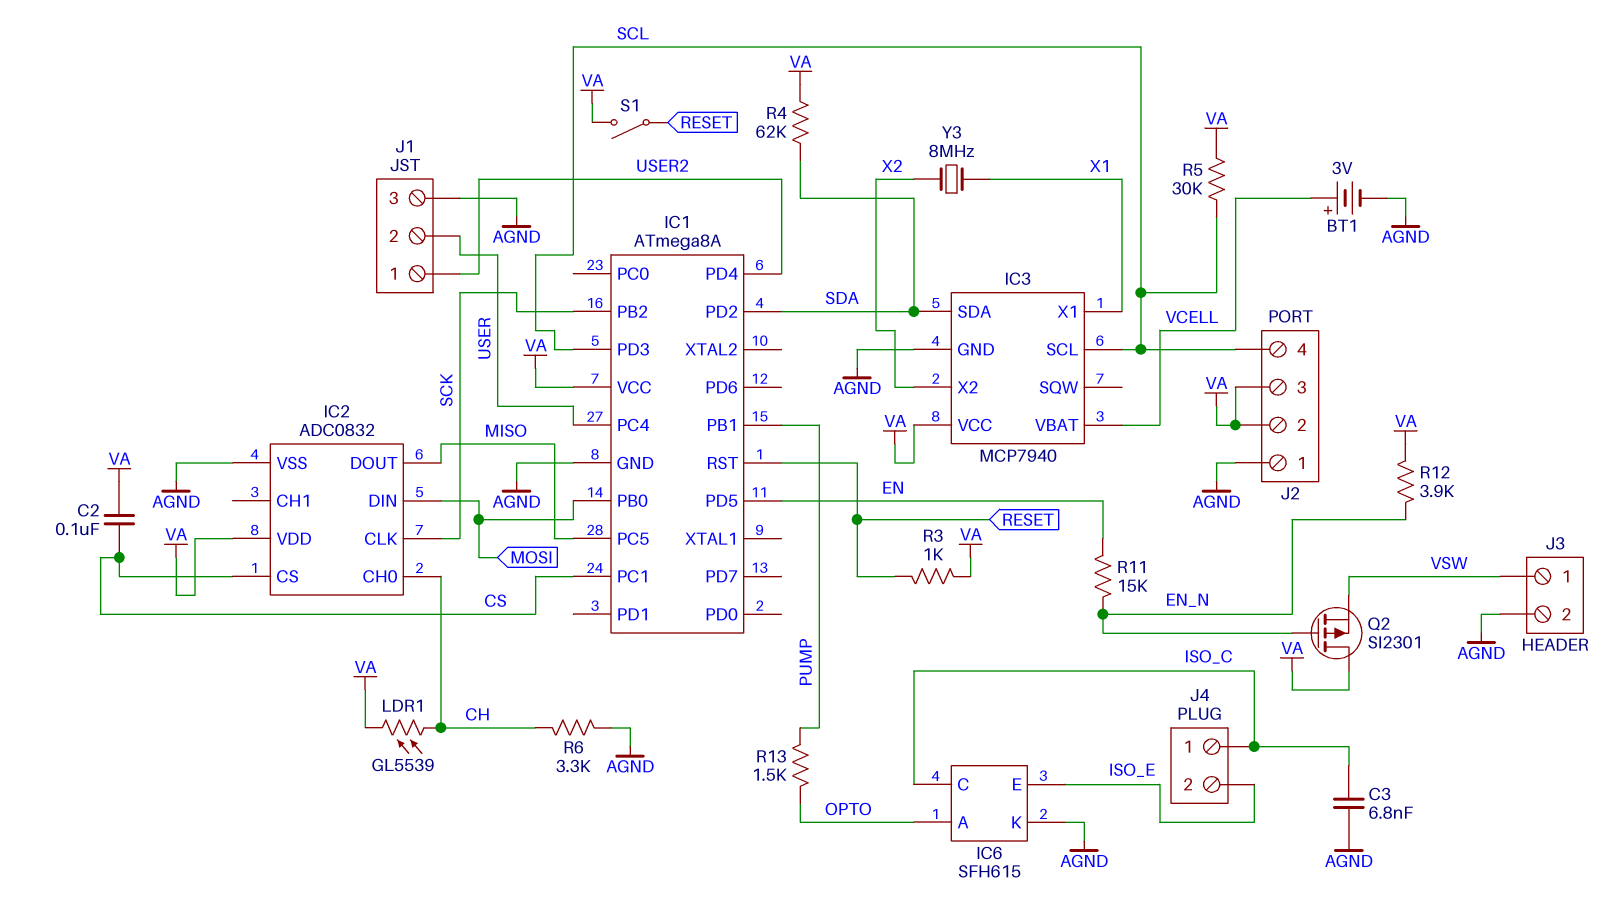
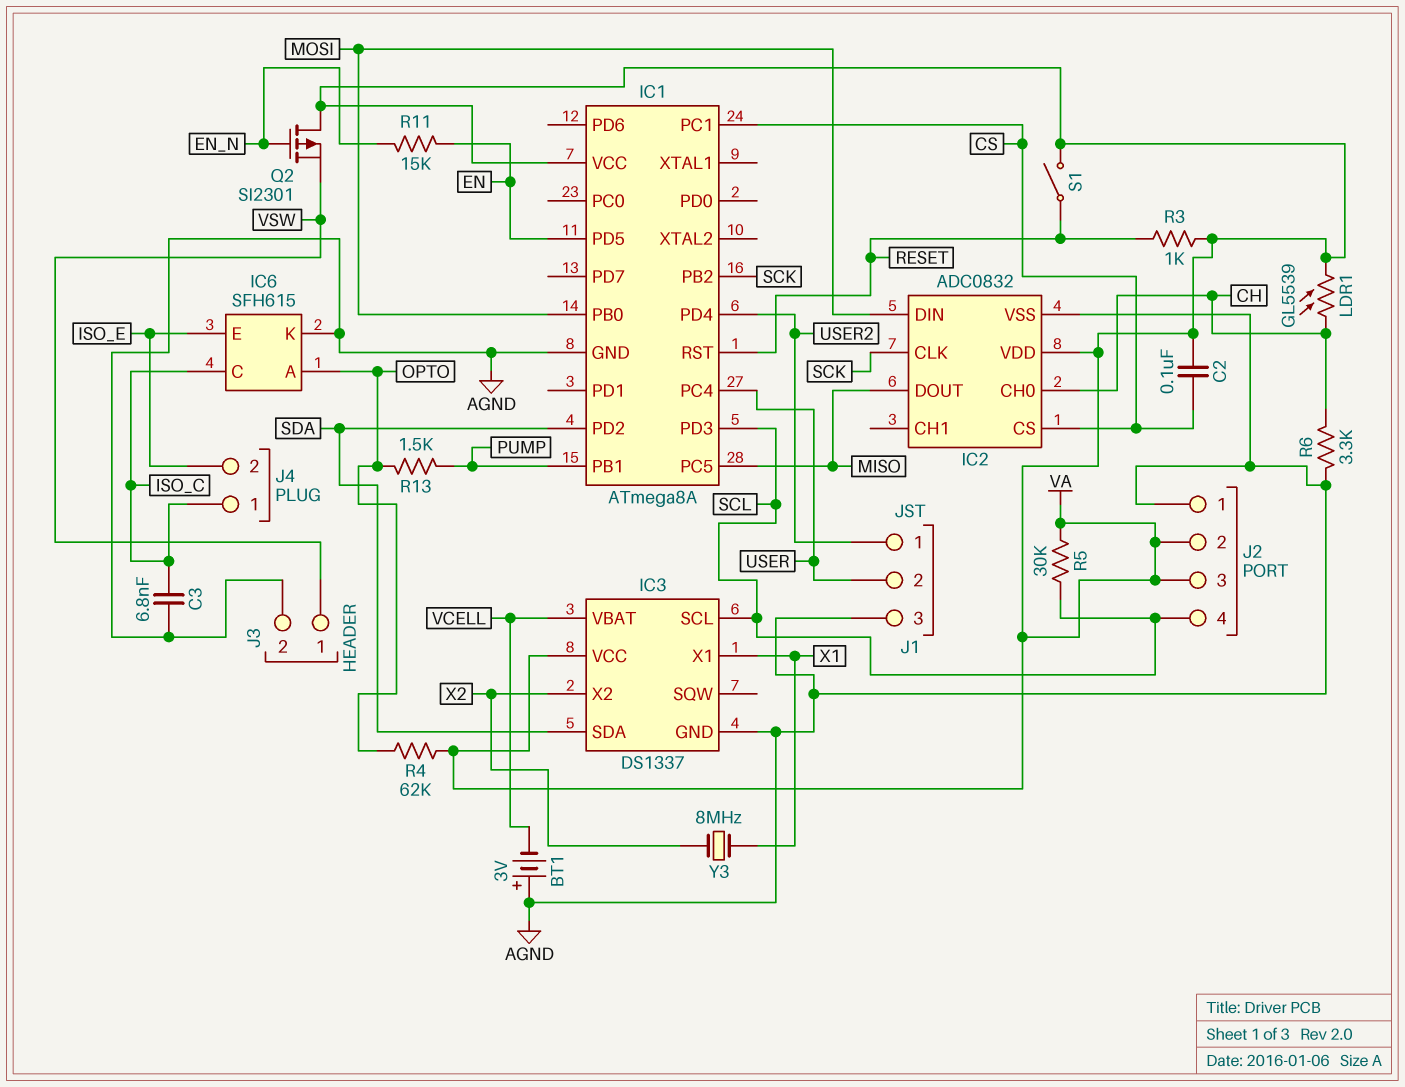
BT1: 3V (plus VCELL, minus AGND) -> 3V (plus AGND, minus VCELL)
IC3: MCP7940 -> DS1337
R4: 62k (SDA, VA) -> 62k (OPTO, VA)
R12: 3.9k (EN_N, VA) -> none

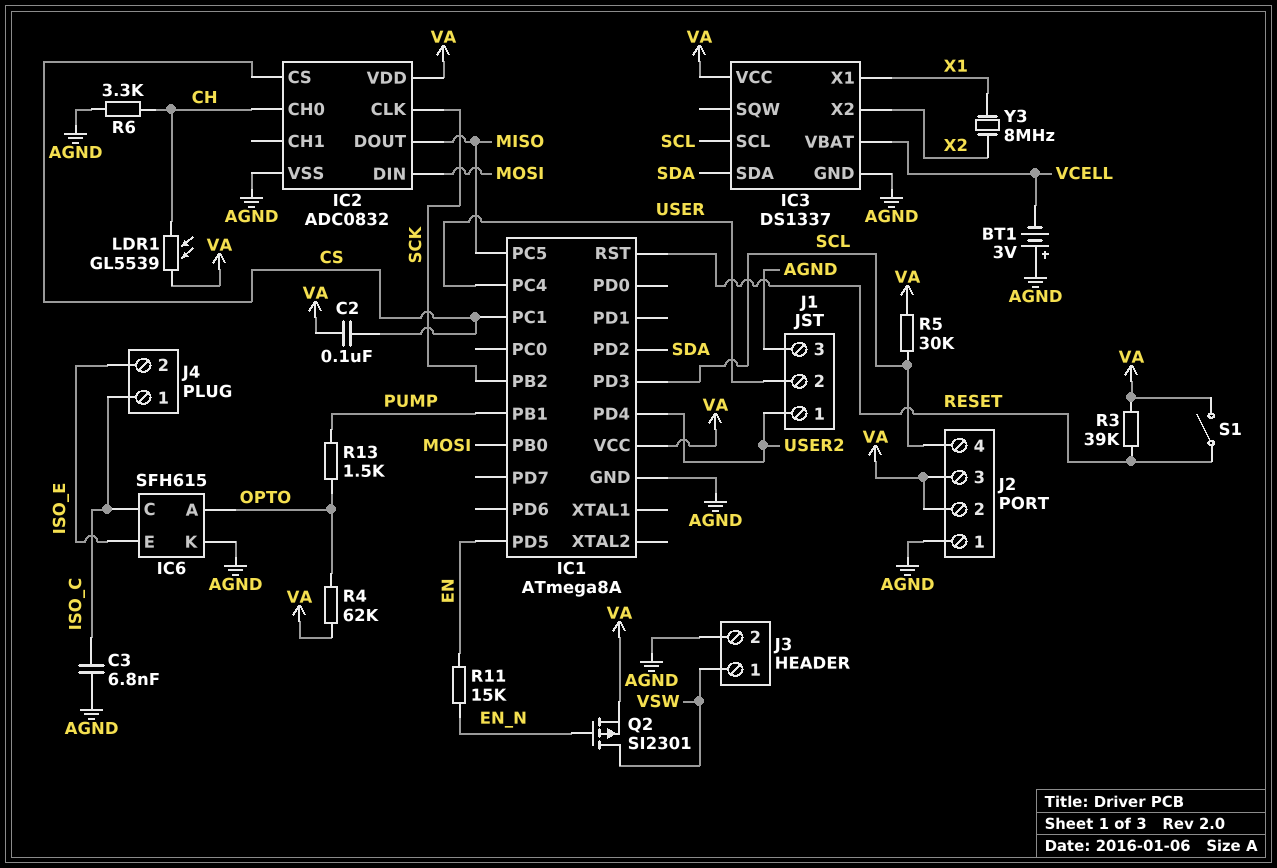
Q2: PMOS SI2301 (G EN_N, D VA, S VSW) -> PMOS SI2301 (G EN_N, D VSW, S VA)
R3: 1k (RESET, VA) -> 39k (RESET, VA)

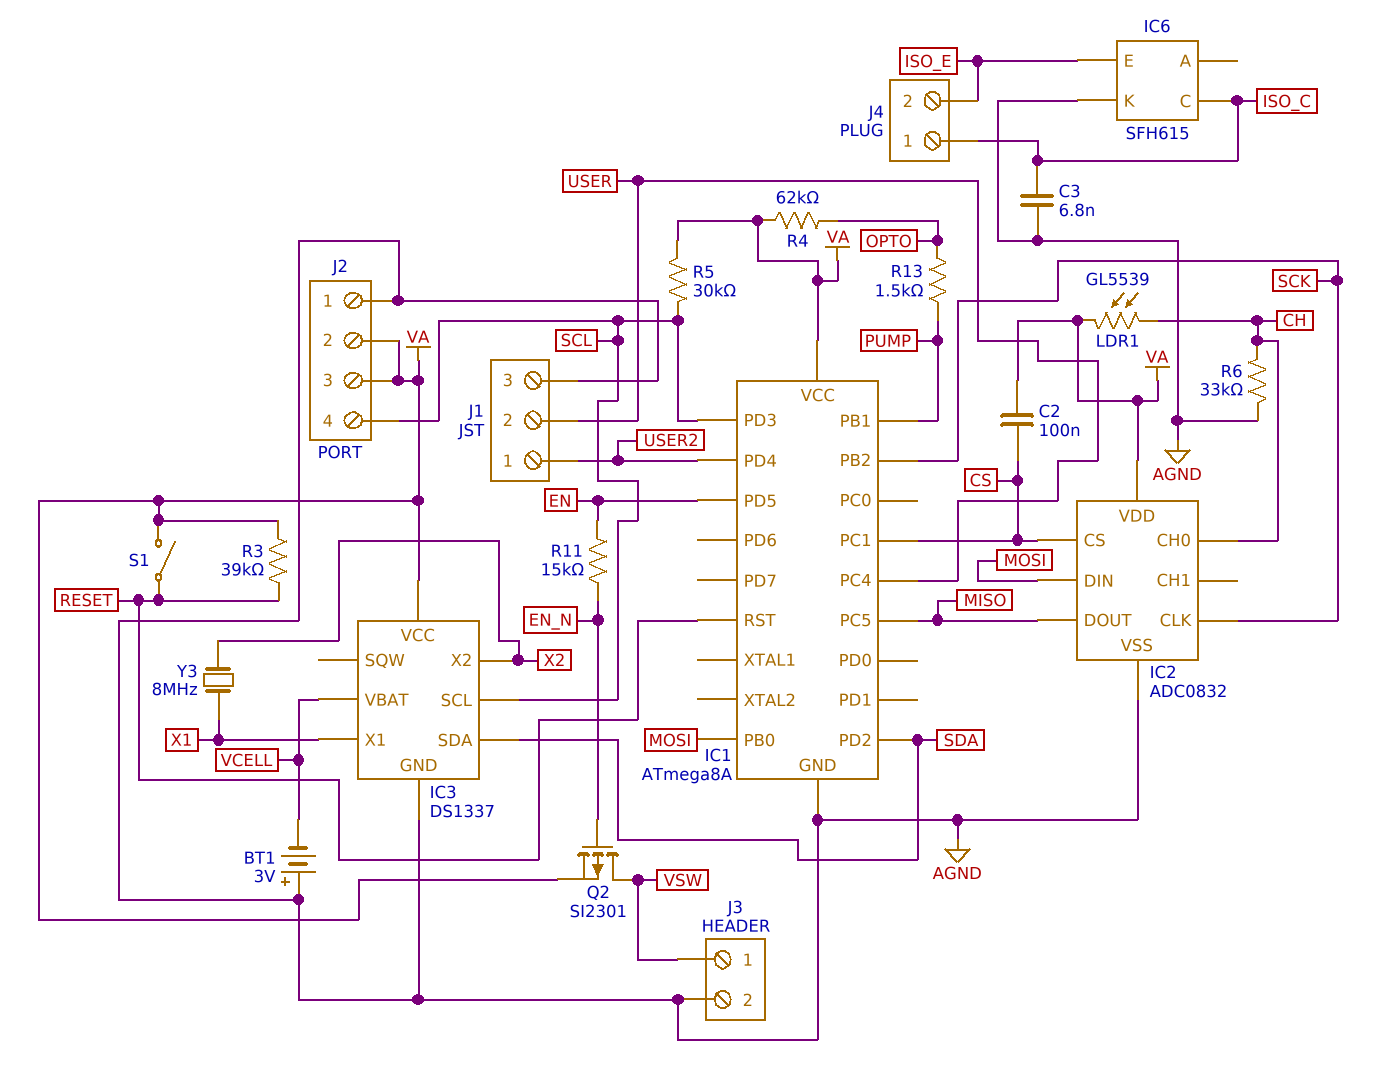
IC6 pin A: OPTO -> none
R6: 3.3k (AGND, CH) -> 33k (AGND, CH)

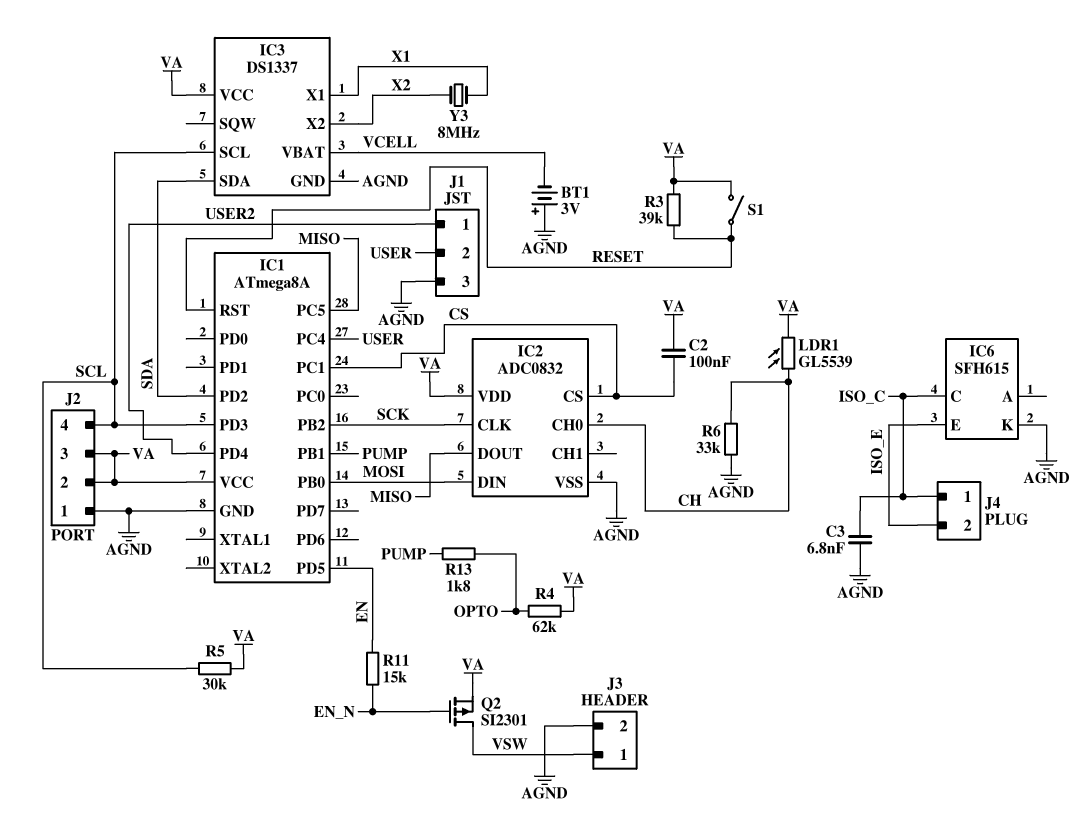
R13: 1.5k (OPTO, PUMP) -> 1.8k (OPTO, PUMP)

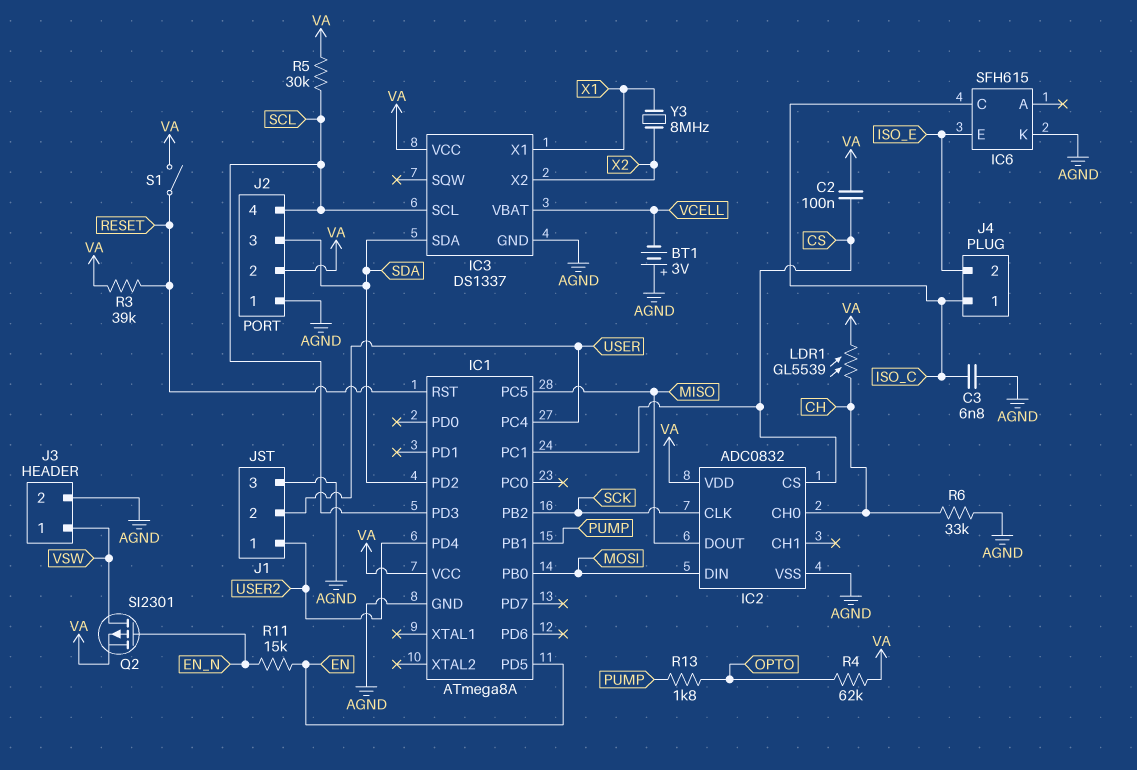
J2 pin 3: VA -> SDA

